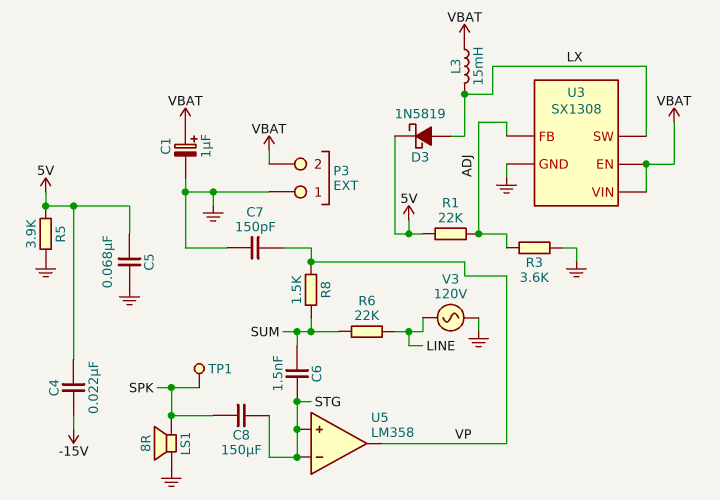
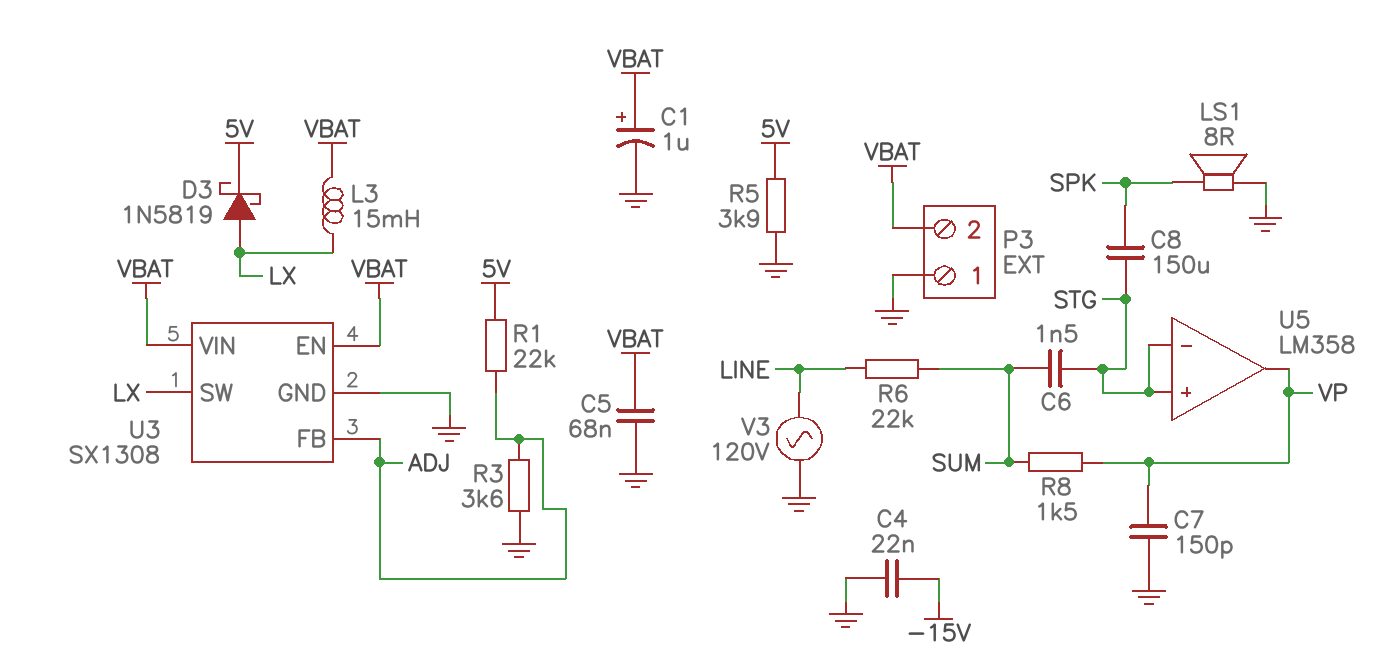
C4: 22nF (-15V, 5V) -> 22nF (-15V, GND)
C5: 68nF (5V, GND) -> 68nF (GND, VBAT)
TP1: test point (SPK) -> none

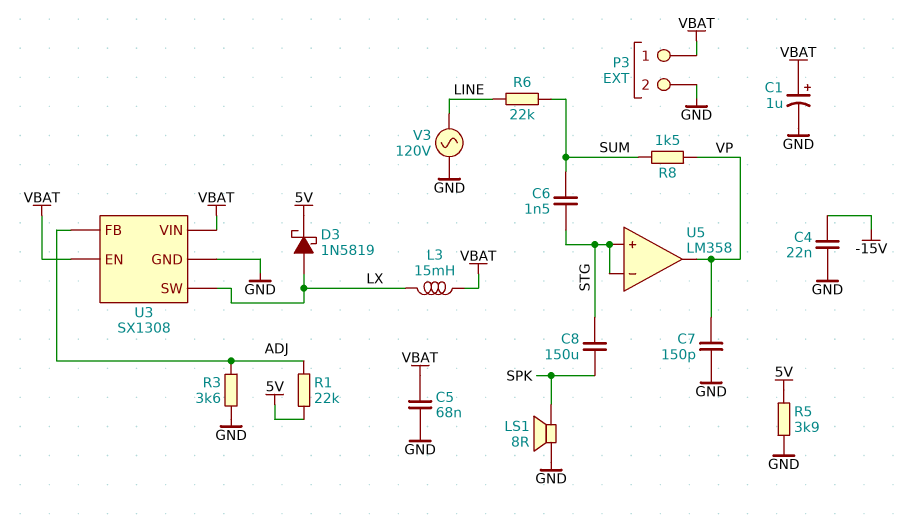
P3 pin 1: GND -> VBAT
P3 pin 2: VBAT -> GND

